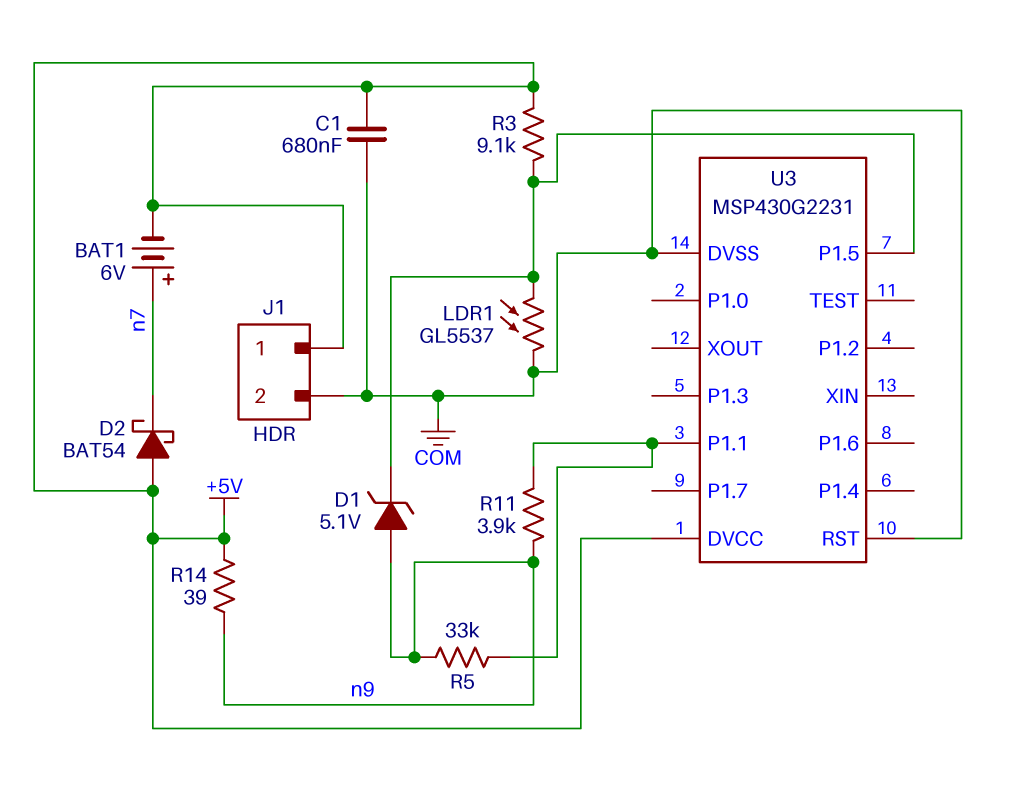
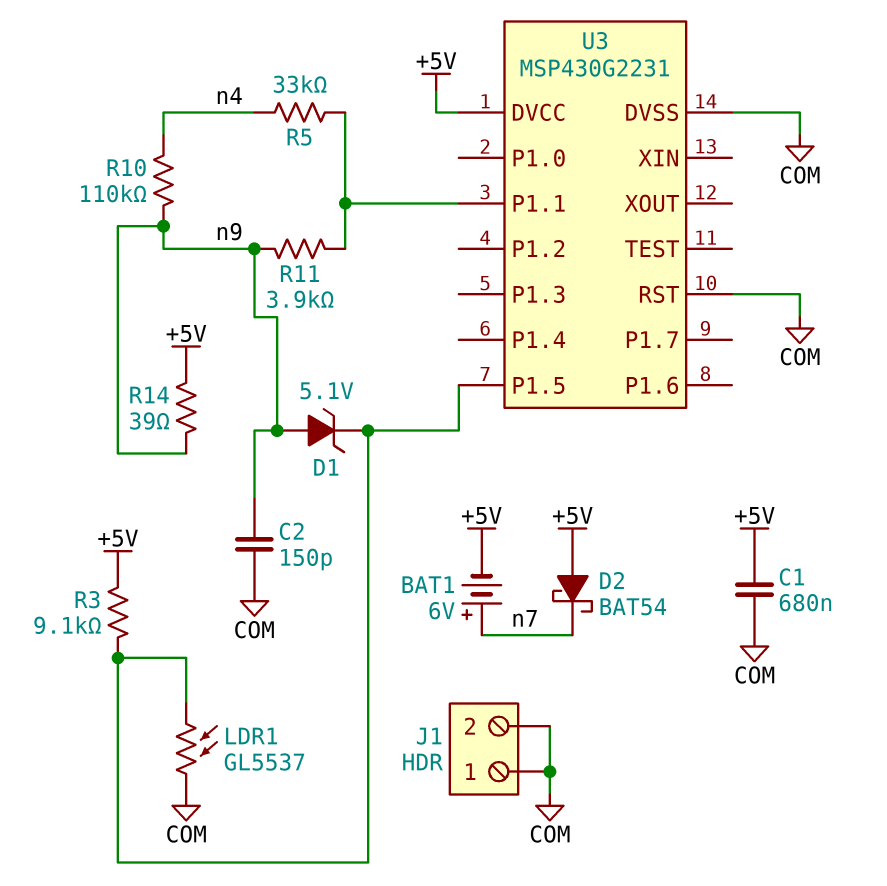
C2: none -> 150pF (COM, n9)
J1 pin 1: +5V -> COM
R5: 33k (U3/P1.1, n9) -> 33k (U3/P1.1, n4)
R10: none -> 110k (n4, n9)

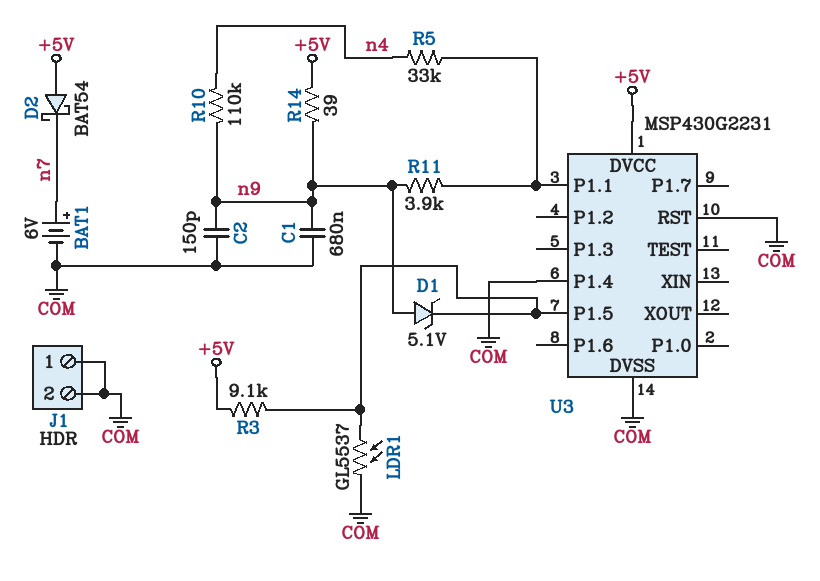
BAT1: 6V (plus n7, minus +5V) -> 6V (plus n7, minus COM)
C1: 680nF (+5V, COM) -> 680nF (COM, n9)
U3 pin P1.4: none -> COM

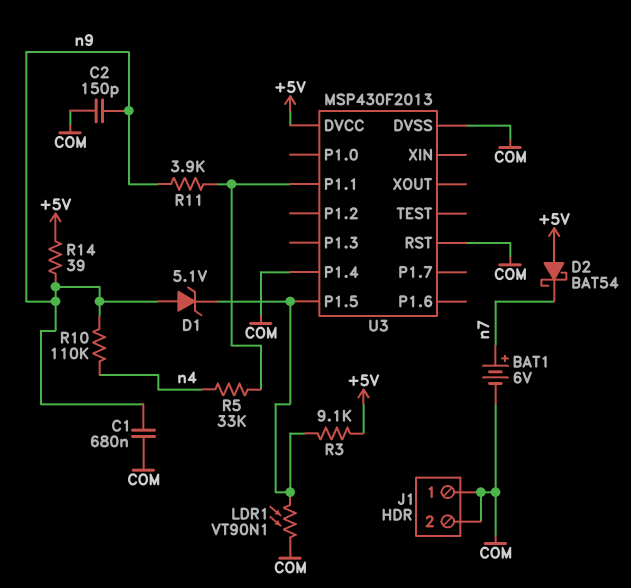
LDR1: GL5537 (COM, U3/P1.5) -> VT90N1 (COM, U3/P1.5)
U3: MSP430G2231 -> MSP430F2013

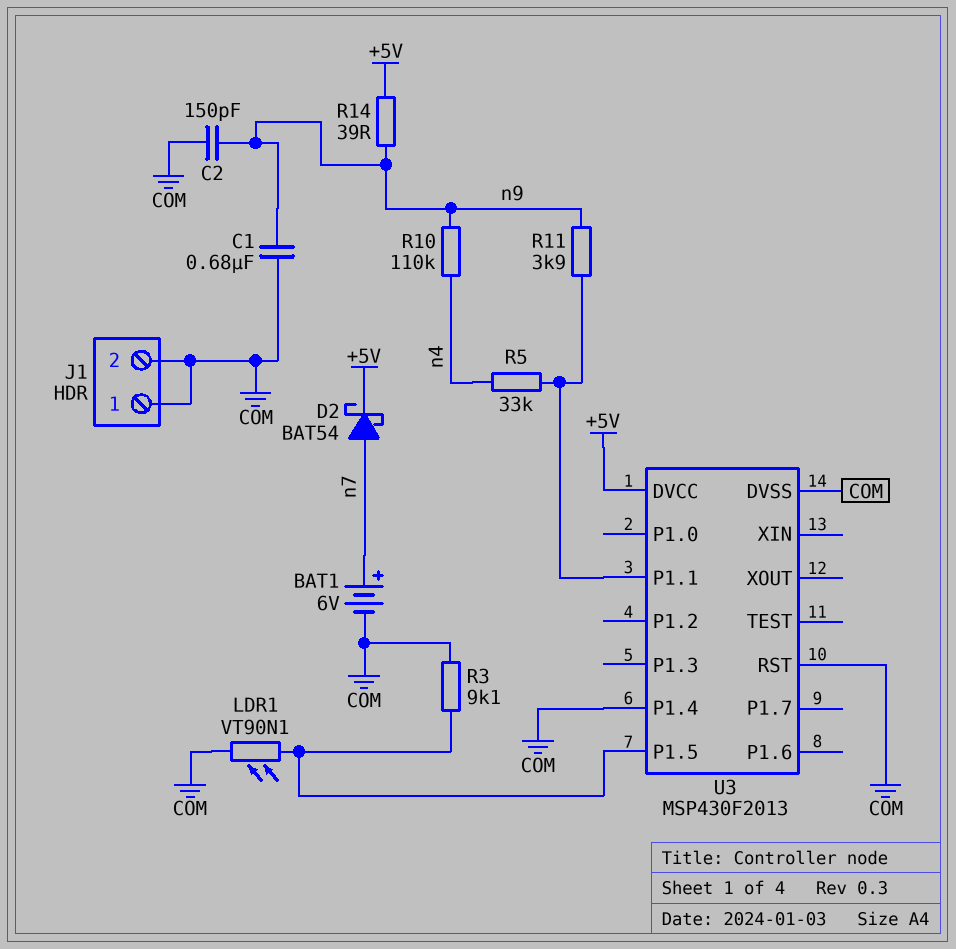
D1: zener 5.1V (A n9, K U3/P1.5) -> none
D2: schottky BAT54 (A +5V, K n7) -> schottky BAT54 (A n7, K +5V)
R3: 9.1k (+5V, U3/P1.5) -> 9.1k (COM, U3/P1.5)

